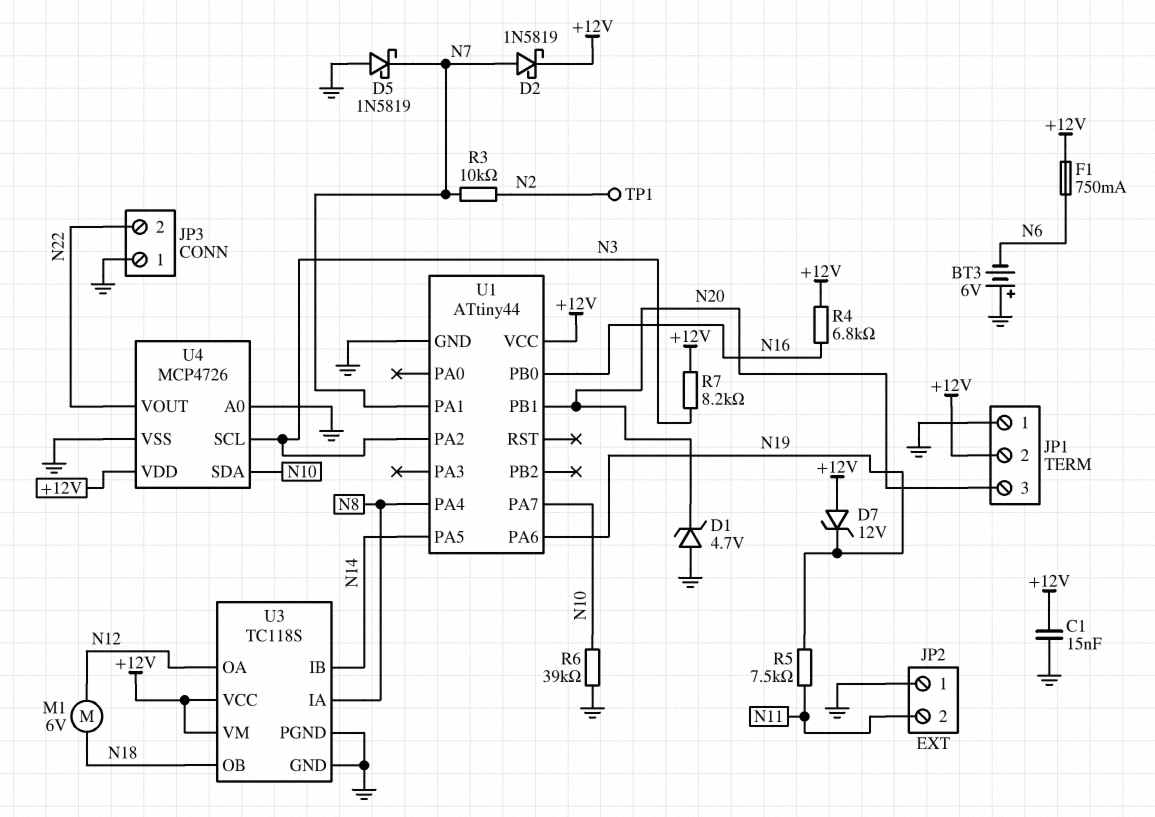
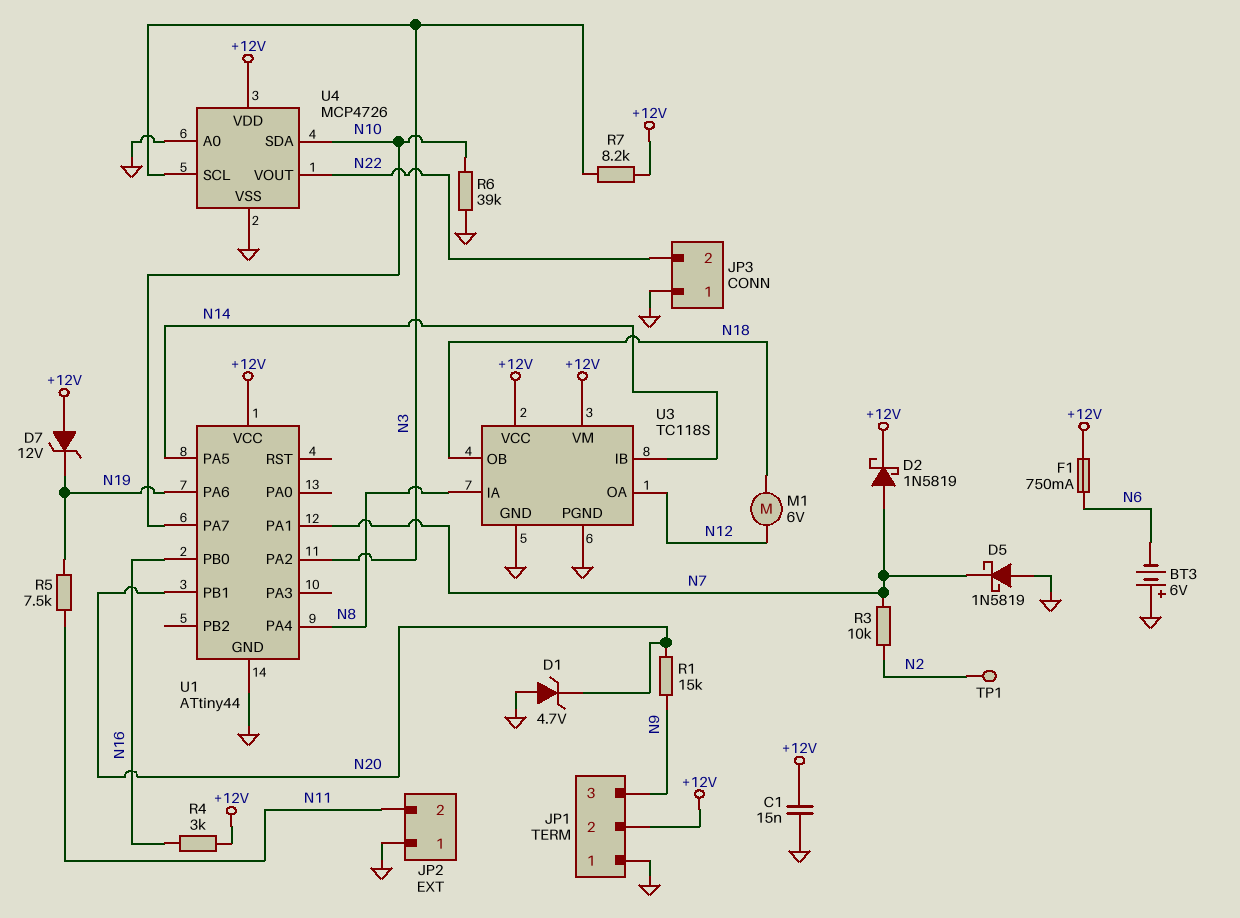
JP1 pin 3: N20 -> N9
R1: none -> 15k (N9, N20)
R4: 6.8k (+12V, N16) -> 3k (+12V, N16)

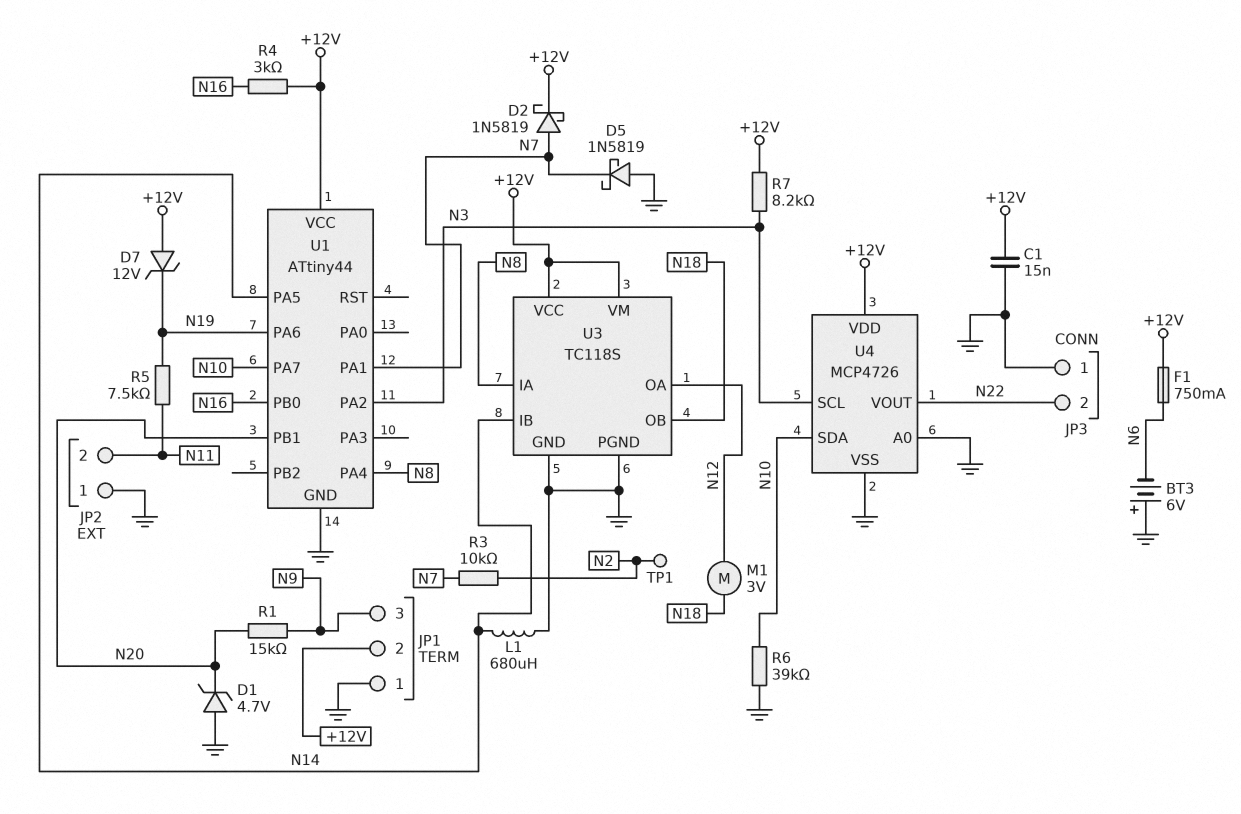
L1: none -> 680uH (GND, N14)
M1: motor 6V (N12, N18) -> motor 3V (N12, N18)

